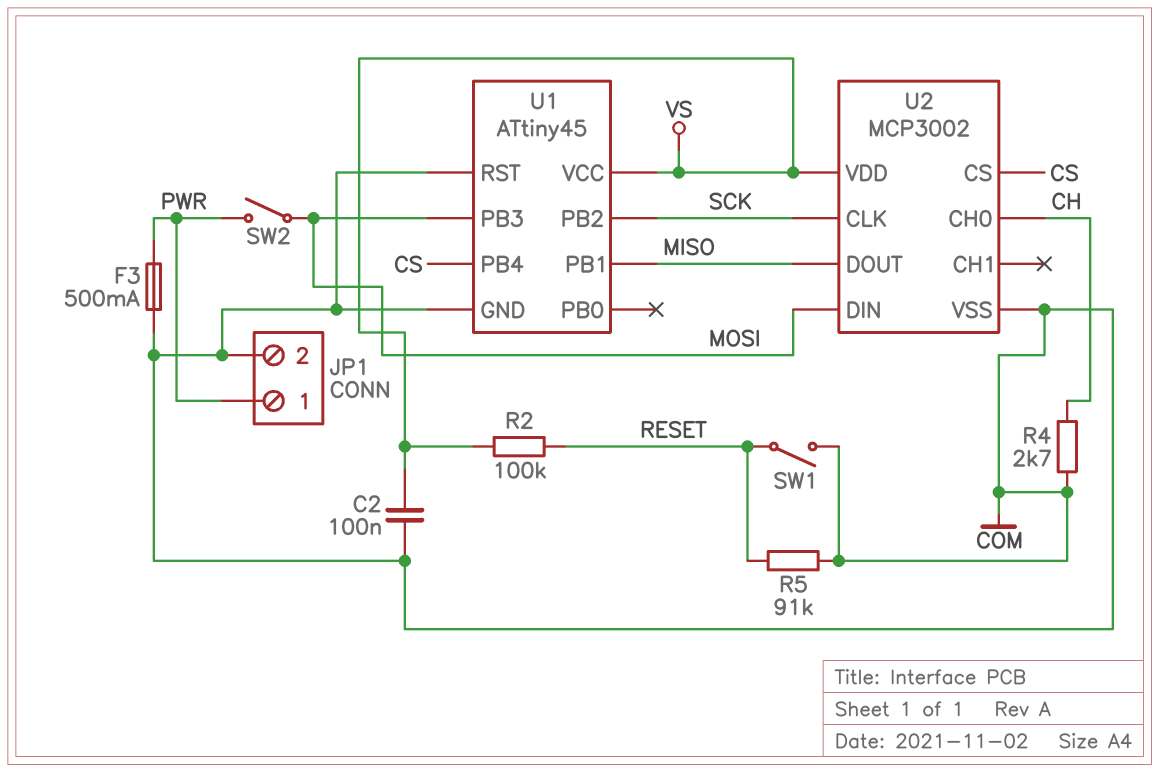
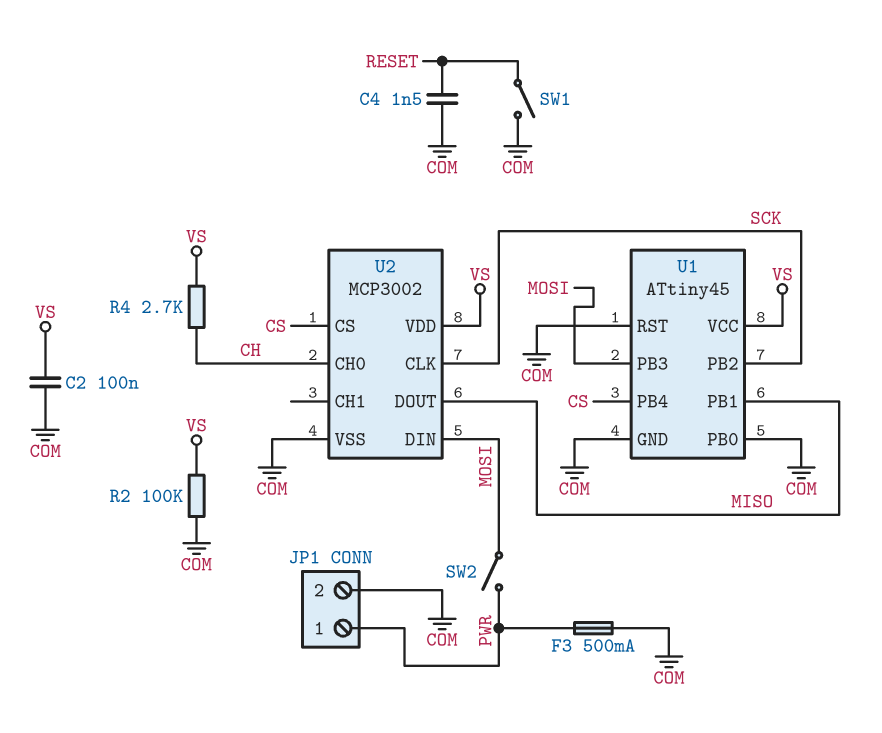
C4: none -> 1.5nF (COM, RESET)
R2: 100k (RESET, VS) -> 100k (COM, VS)
R4: 2.7k (CH, COM) -> 2.7k (CH, VS)
R5: 91k (COM, RESET) -> none
U1 pin PB0: none -> COM

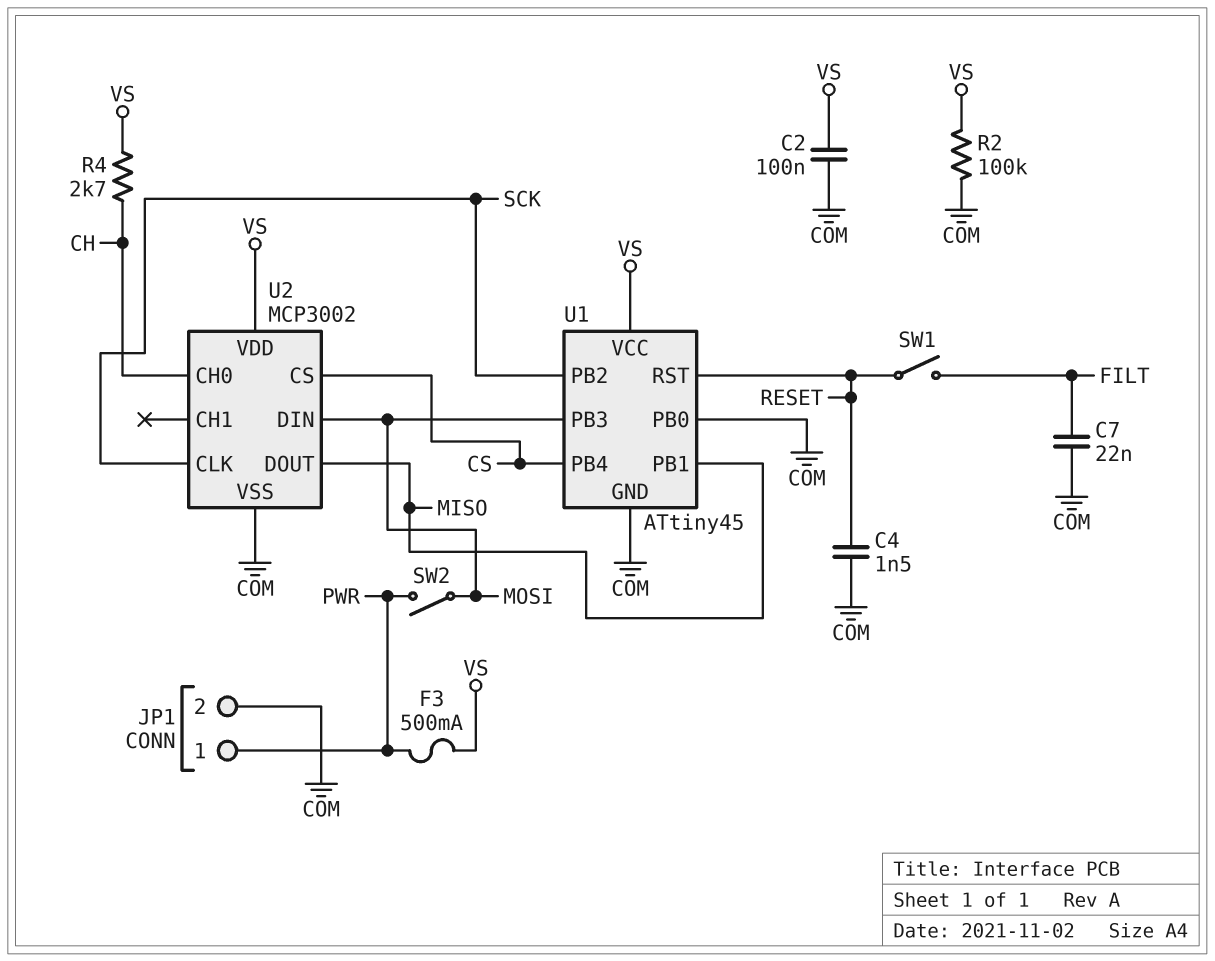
C7: none -> 22nF (COM, FILT)
F3: 500mA (COM, PWR) -> 500mA (PWR, VS)
SW1: switch (COM, RESET) -> switch (FILT, RESET)
U1 pin RST: COM -> RESET

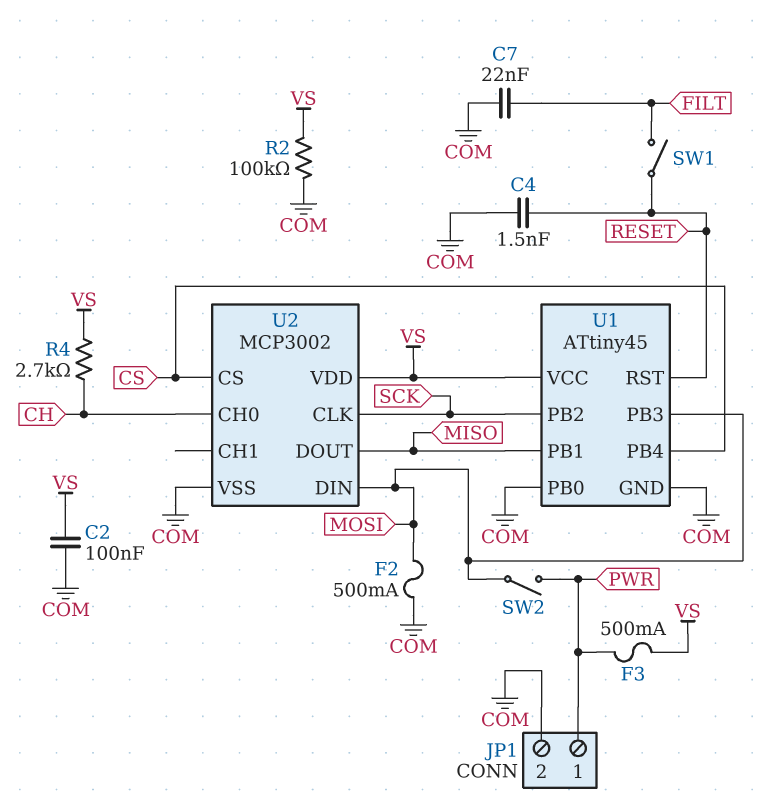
F2: none -> 500mA (COM, MOSI)

